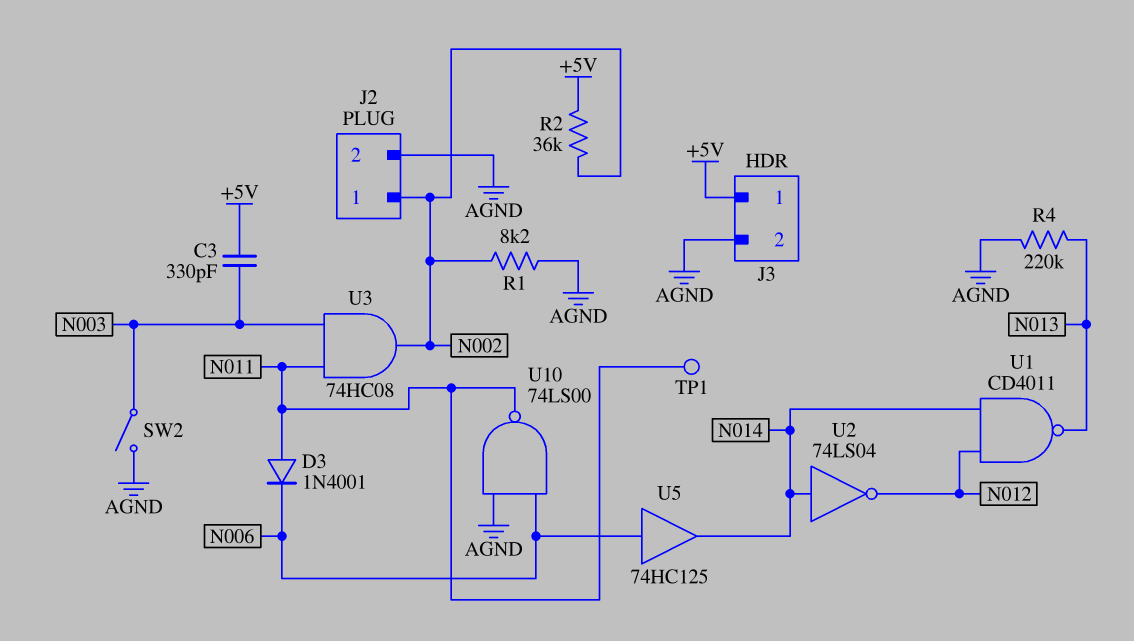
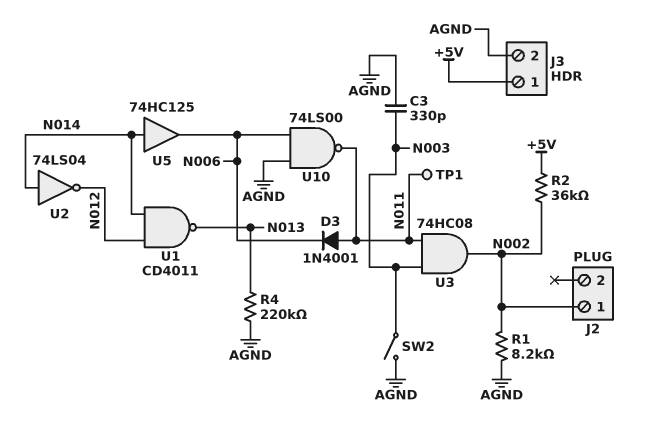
C3: 330pF (+5V, N003) -> 330pF (AGND, N003)
J2 pin 2: AGND -> none
U5: buffer 74HC125 (in N006, out N014) -> buffer 74HC125 (in N014, out N006)

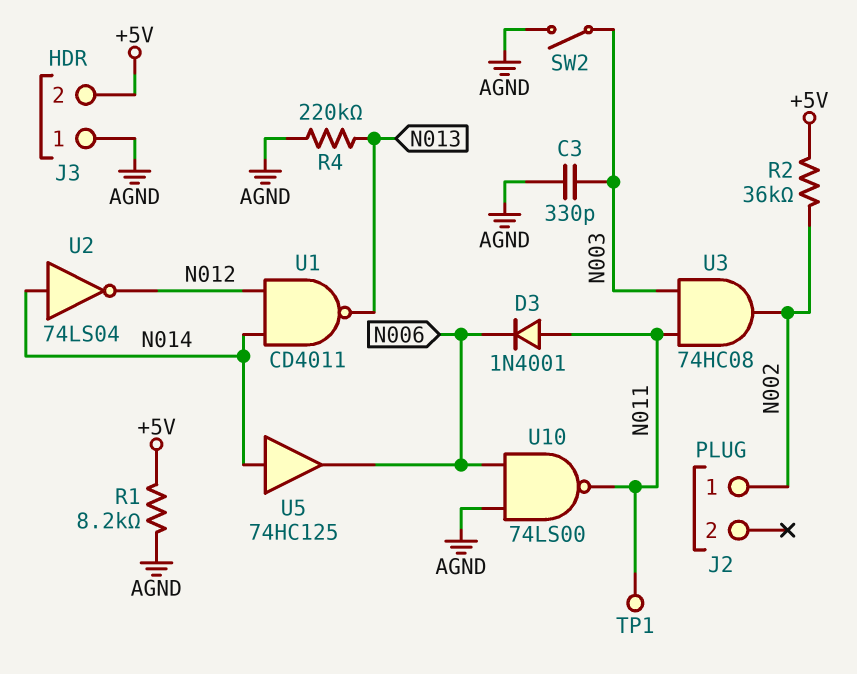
J3 pin 1: +5V -> AGND
J3 pin 2: AGND -> +5V
R1: 8.2k (AGND, N002) -> 8.2k (+5V, AGND)

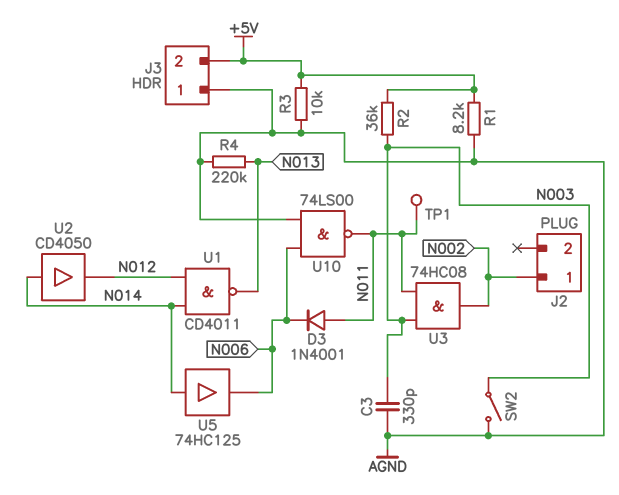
R2: 36k (+5V, N002) -> 36k (+5V, N003)
R3: none -> 10k (+5V, AGND)
U2: NOT 74LS04 (in N014, out N012) -> buffer CD4050 (in N014, out N012)

